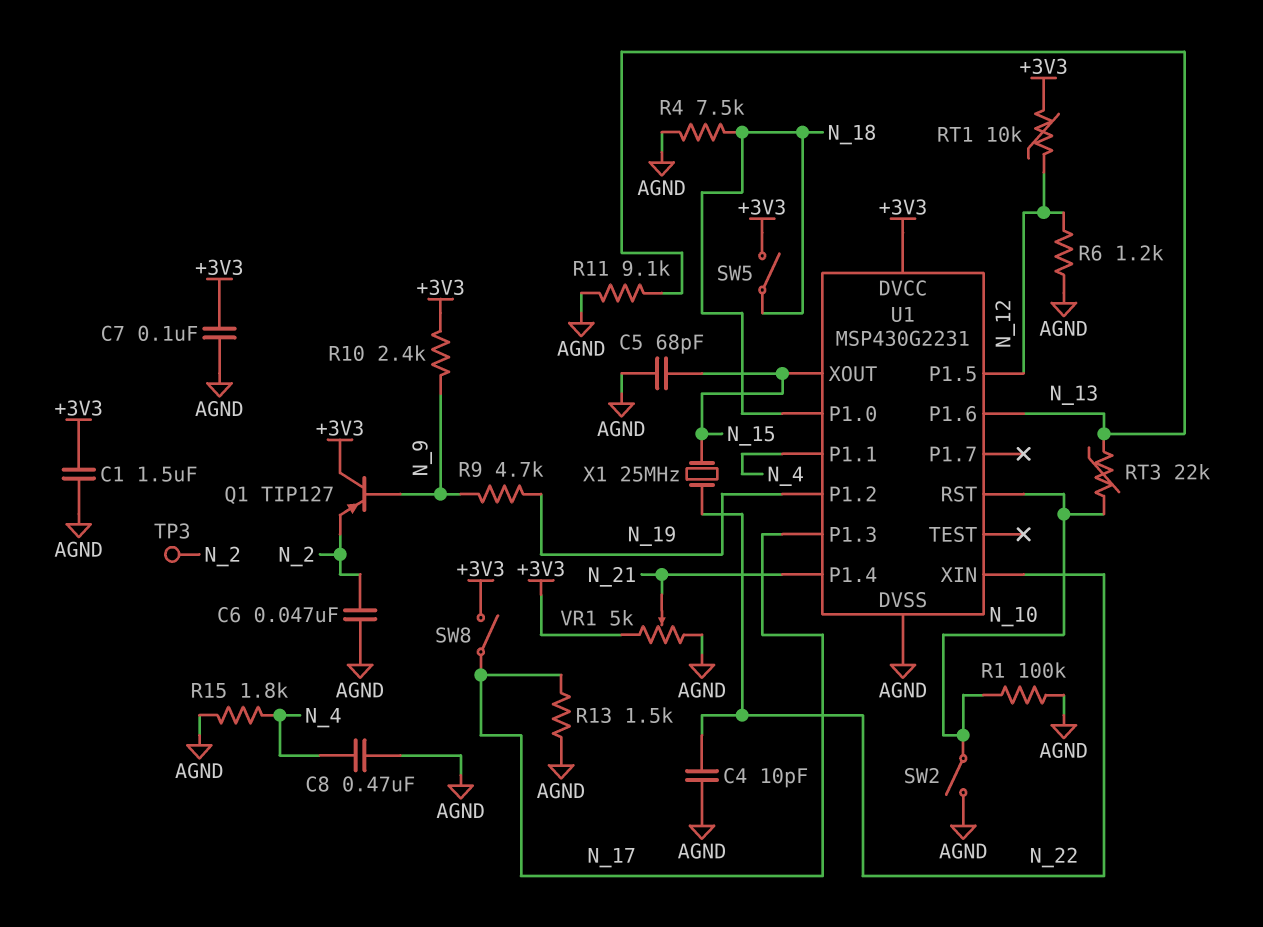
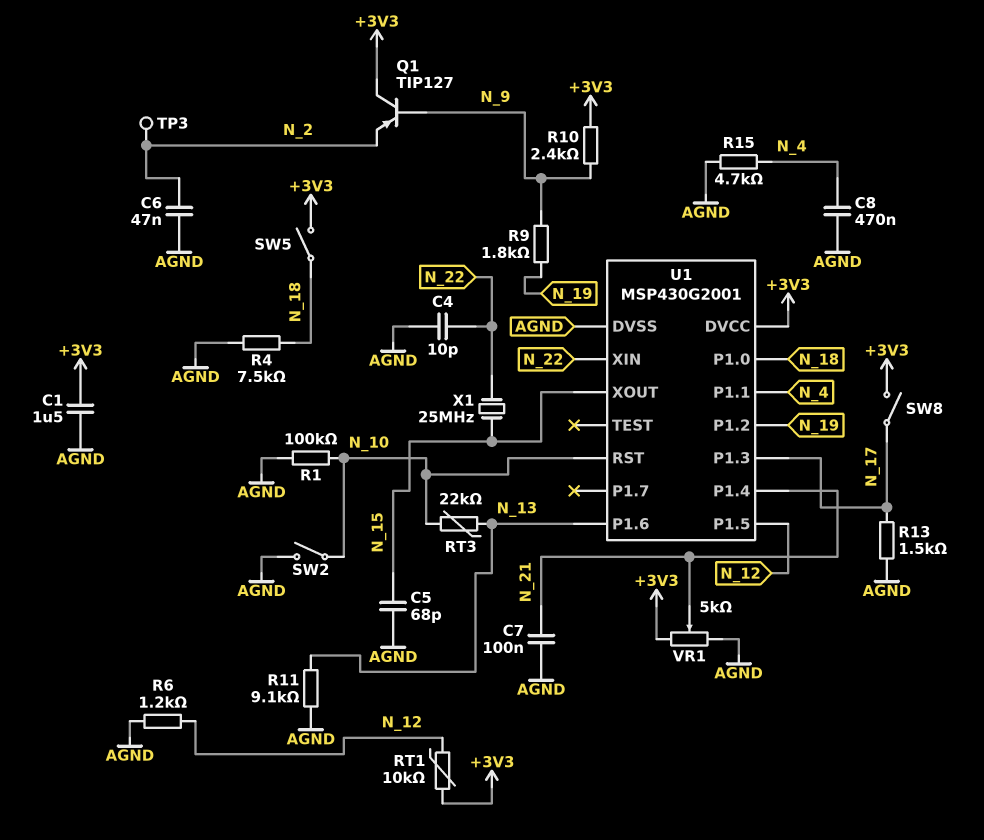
C7: 100nF (+3V3, AGND) -> 100nF (AGND, N_21)
R9: 4.7k (N_9, N_19) -> 1.8k (N_9, N_19)
R15: 1.8k (AGND, N_4) -> 4.7k (AGND, N_4)
U1: MSP430G2231 -> MSP430G2001

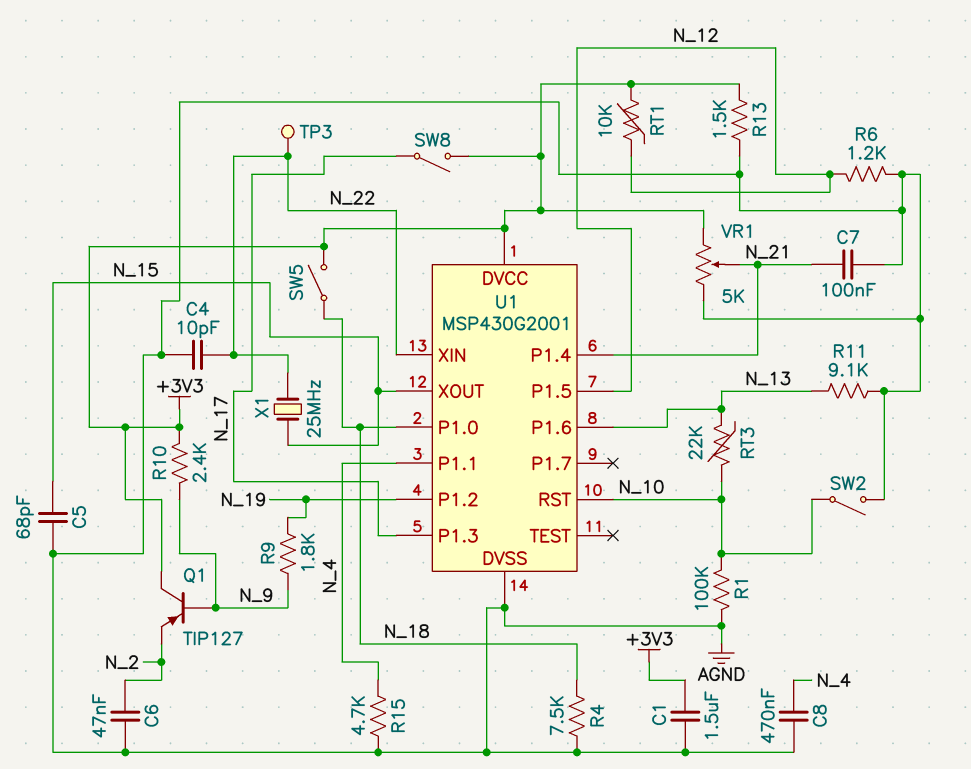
R13: 1.5k (AGND, N_17) -> 1.5k (+3V3, AGND)
TP3: test point (N_2) -> test point (N_22)

